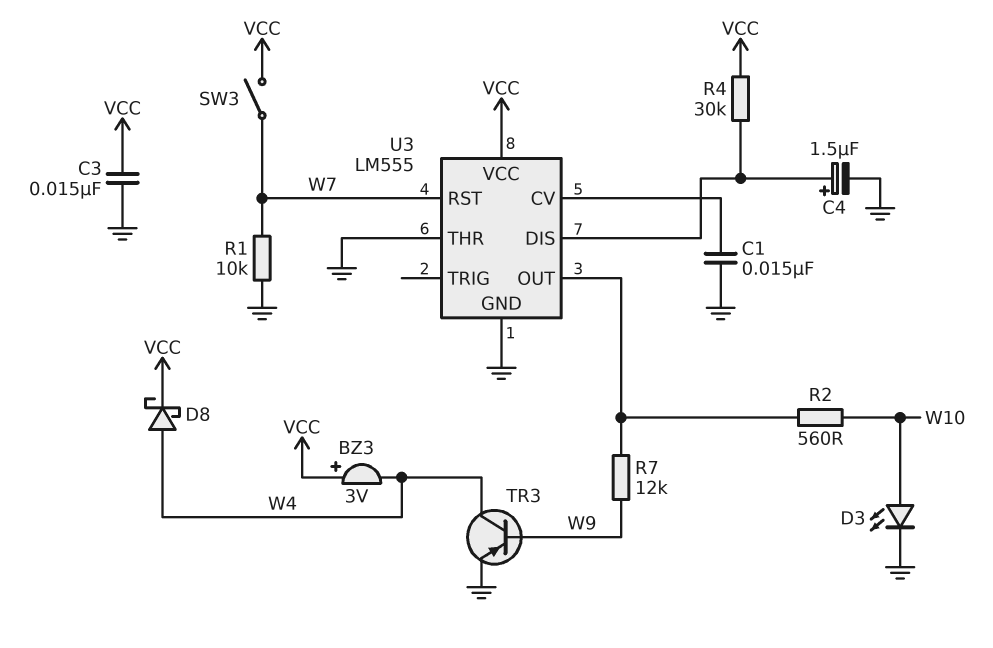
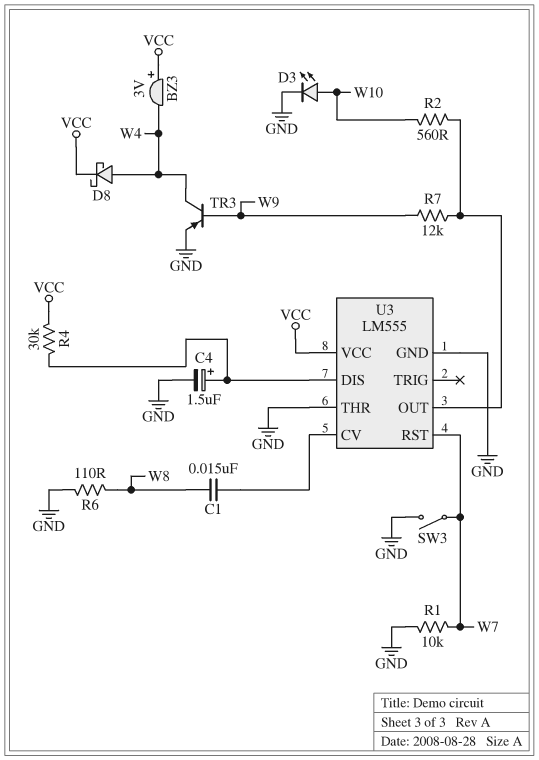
C1: 15nF (GND, U3/CV) -> 15nF (U3/CV, W8)
C3: 15nF (GND, VCC) -> none
R6: none -> 110 (GND, W8)
SW3: switch (VCC, W7) -> switch (GND, W7)

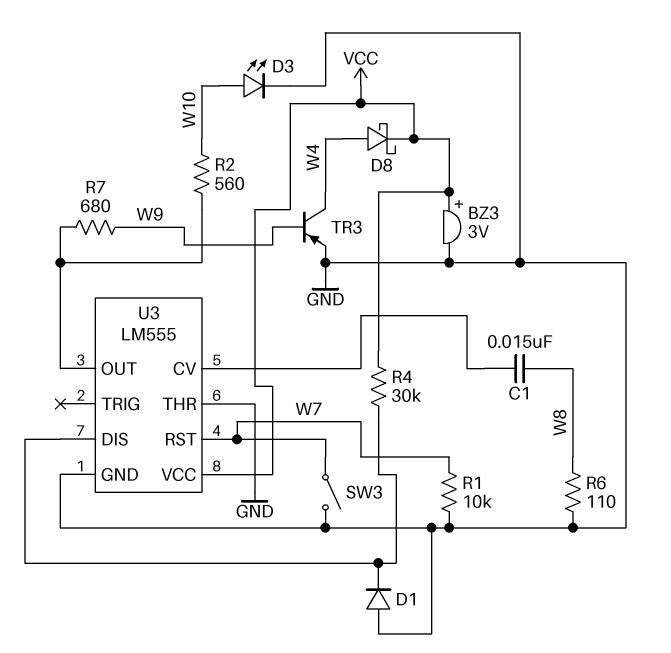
BZ3: buzzer 3V (plus VCC, minus W4) -> buzzer 3V (plus VCC, minus GND)
C4: 1.5uF (plus U3/DIS, minus GND) -> none
D1: none -> diode (A GND, K U3/DIS)
R7: 12k (U3/OUT, W9) -> 680 (U3/OUT, W9)

